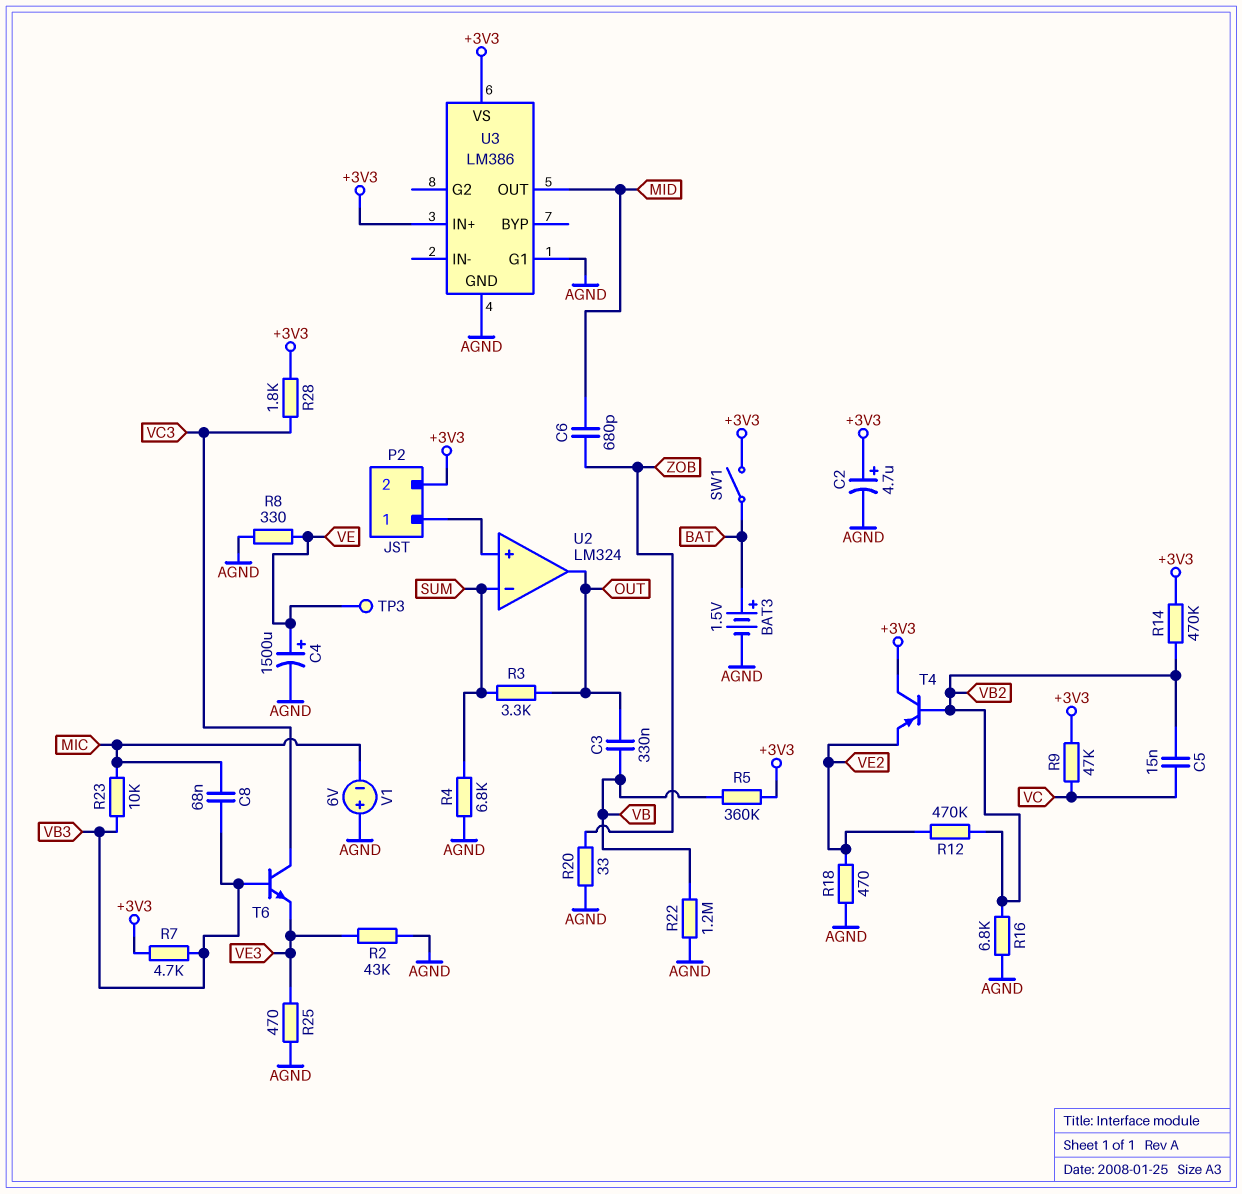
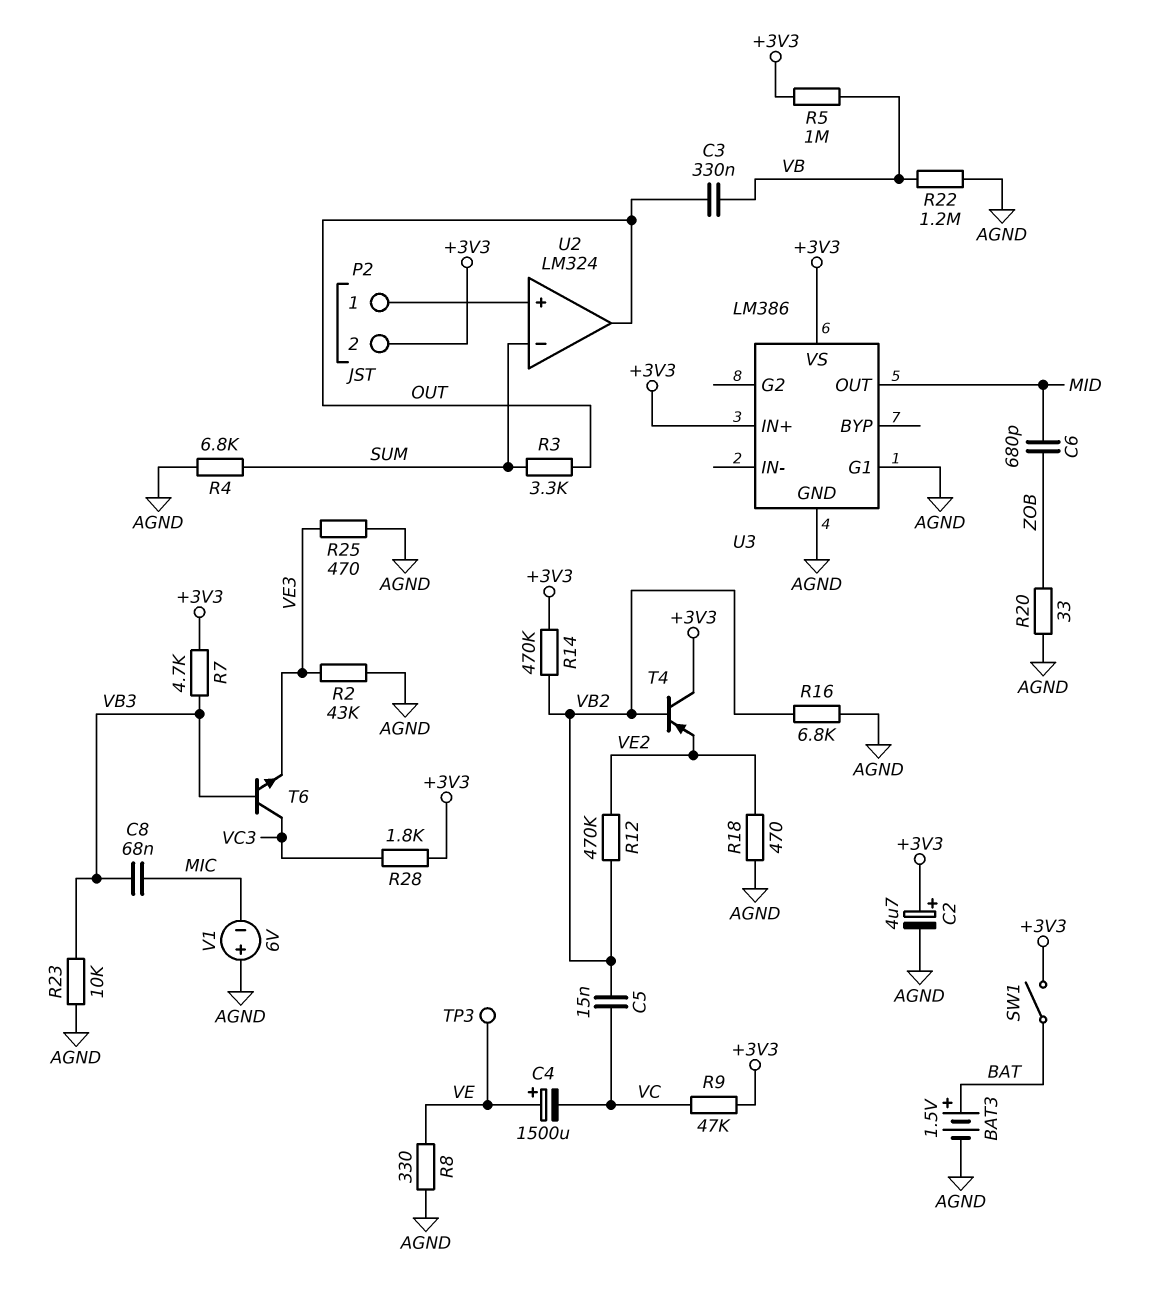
C4: 1500uF (plus VE, minus AGND) -> 1500uF (plus VE, minus VC)
R5: 360k (+3V3, VB) -> 1M (+3V3, VB)
R23: 10k (MIC, VB3) -> 10k (AGND, VB3)

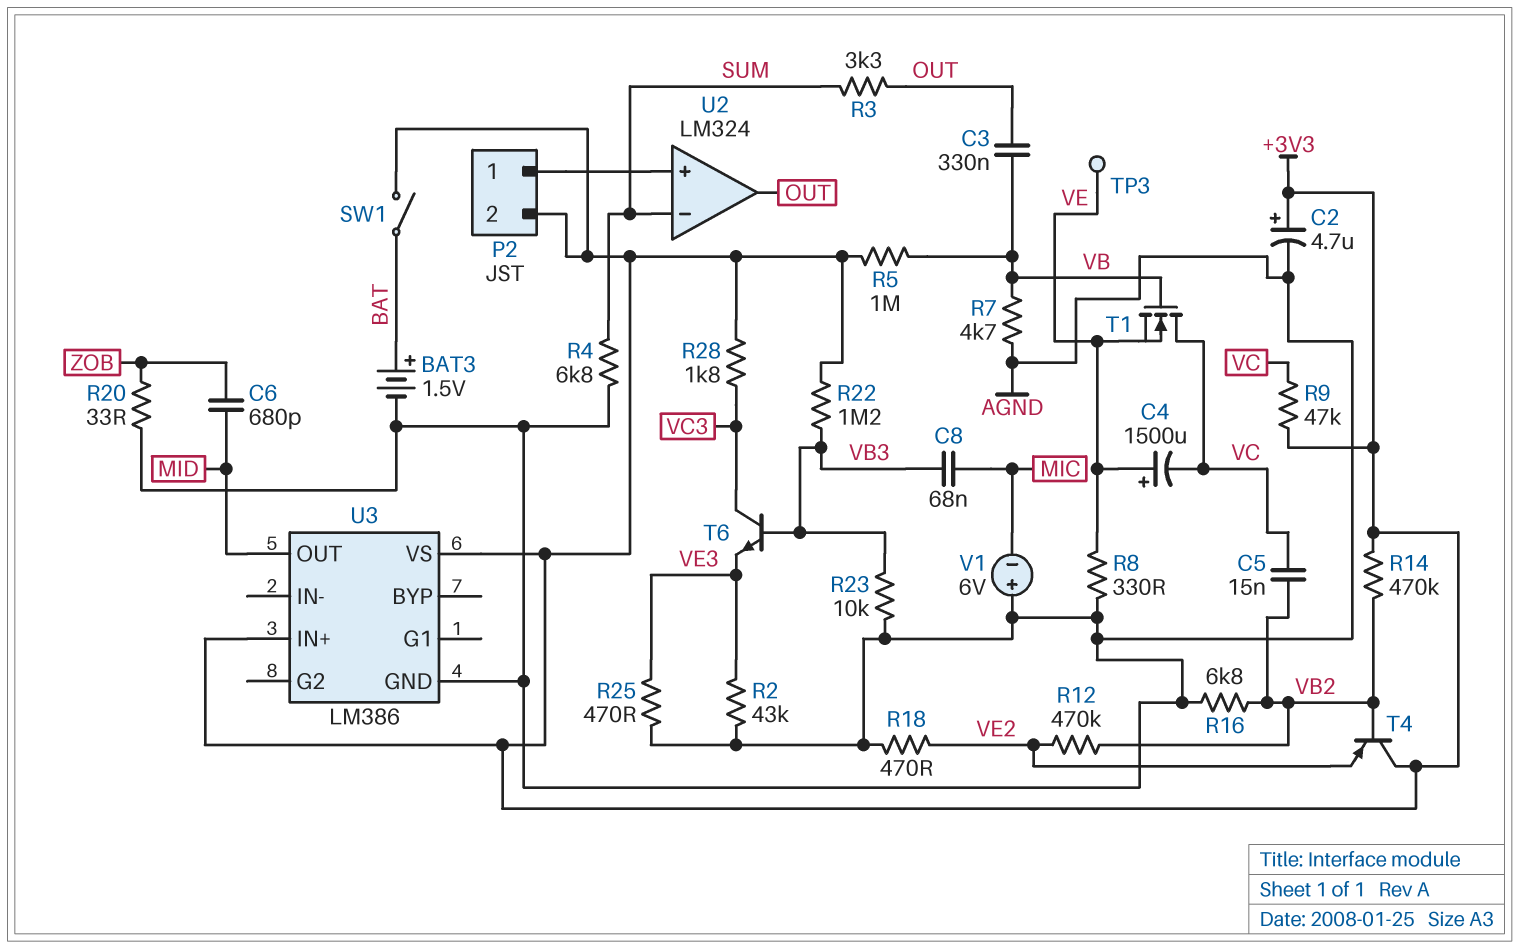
R7: 4.7k (+3V3, VB3) -> 4.7k (AGND, VB)
R22: 1.2M (AGND, VB) -> 1.2M (+3V3, VB3)
T1: none -> NMOS (G VB, D VC, S VE)
U3 pin G1: AGND -> none

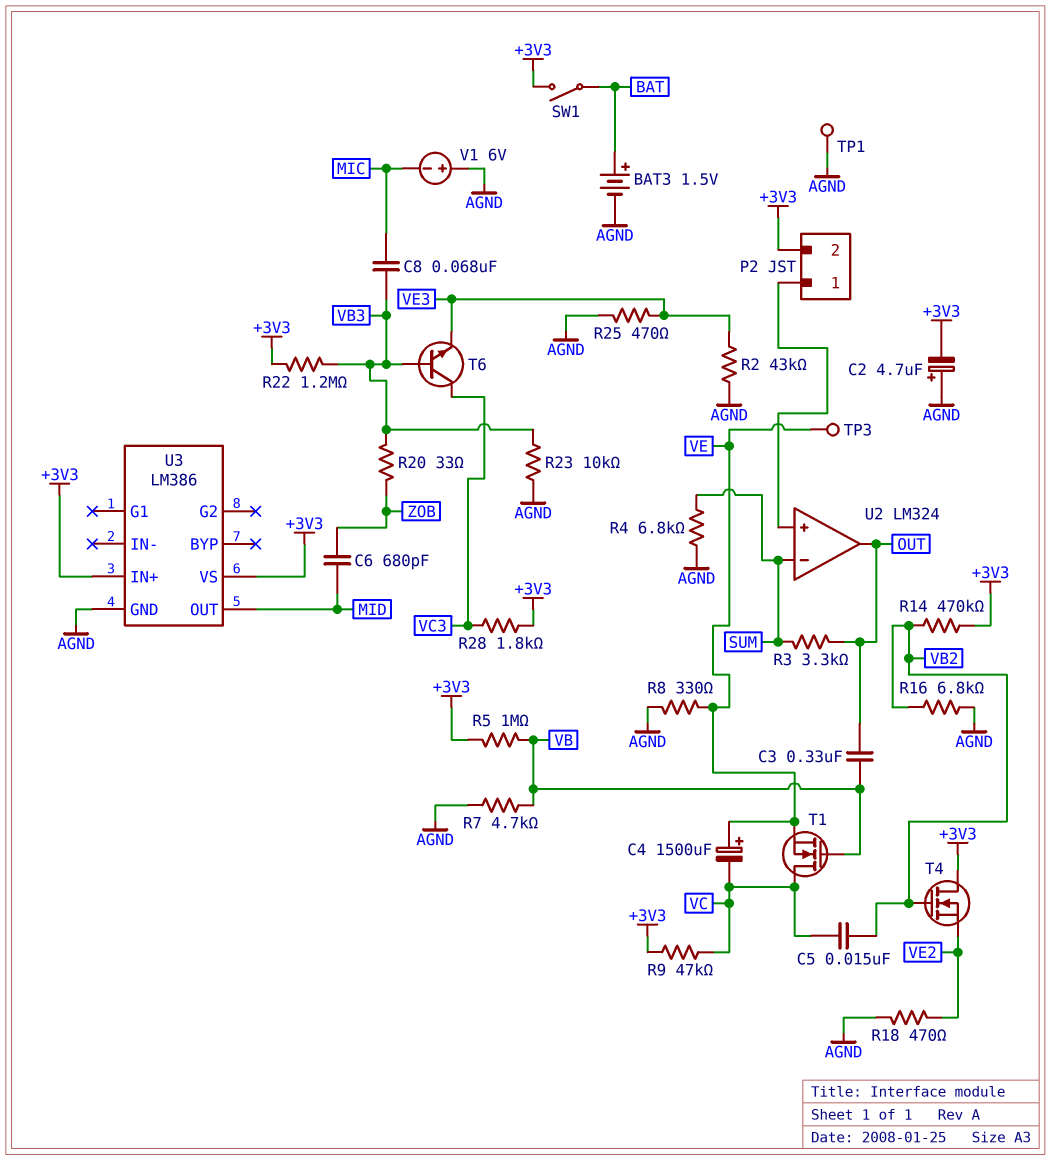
C2: 4.7uF (plus +3V3, minus AGND) -> 4.7uF (plus AGND, minus +3V3)
R12: 470k (VB2, VE2) -> none
R20: 33 (AGND, ZOB) -> 33 (VB3, ZOB)
T4: PNP (B VB2, C +3V3, E VE2) -> NMOS (G VB2, D +3V3, S VE2)
TP1: none -> test point (AGND)

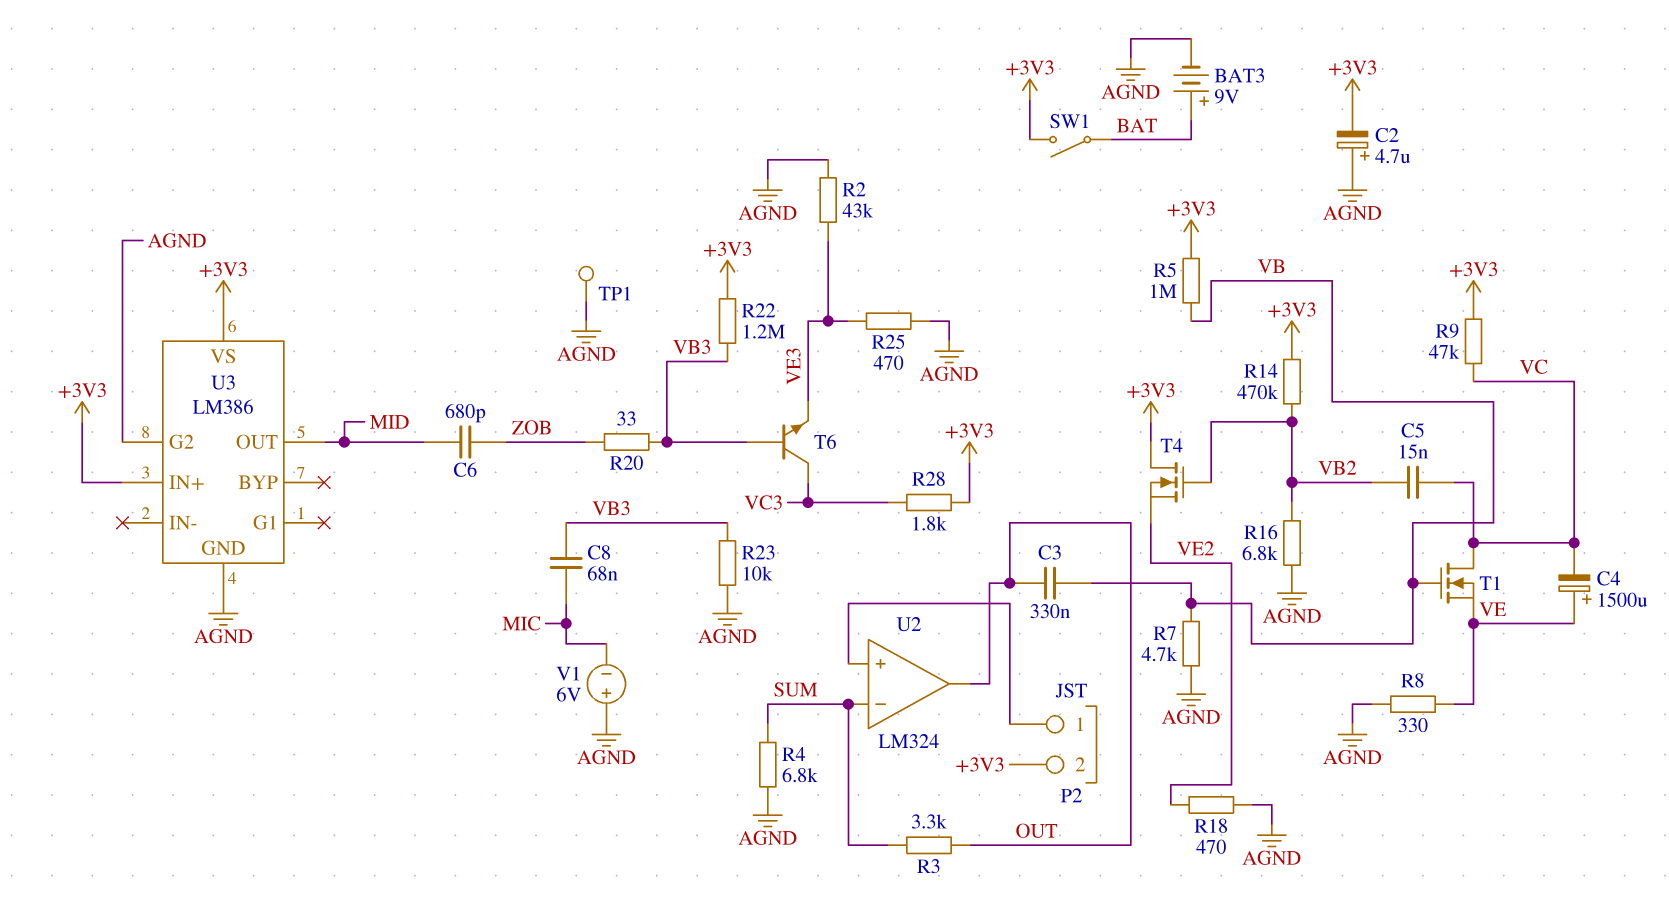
BAT3: 1.5V (plus BAT, minus AGND) -> 9V (plus BAT, minus AGND)
TP3: test point (VE) -> none
U3 pin G2: none -> AGND

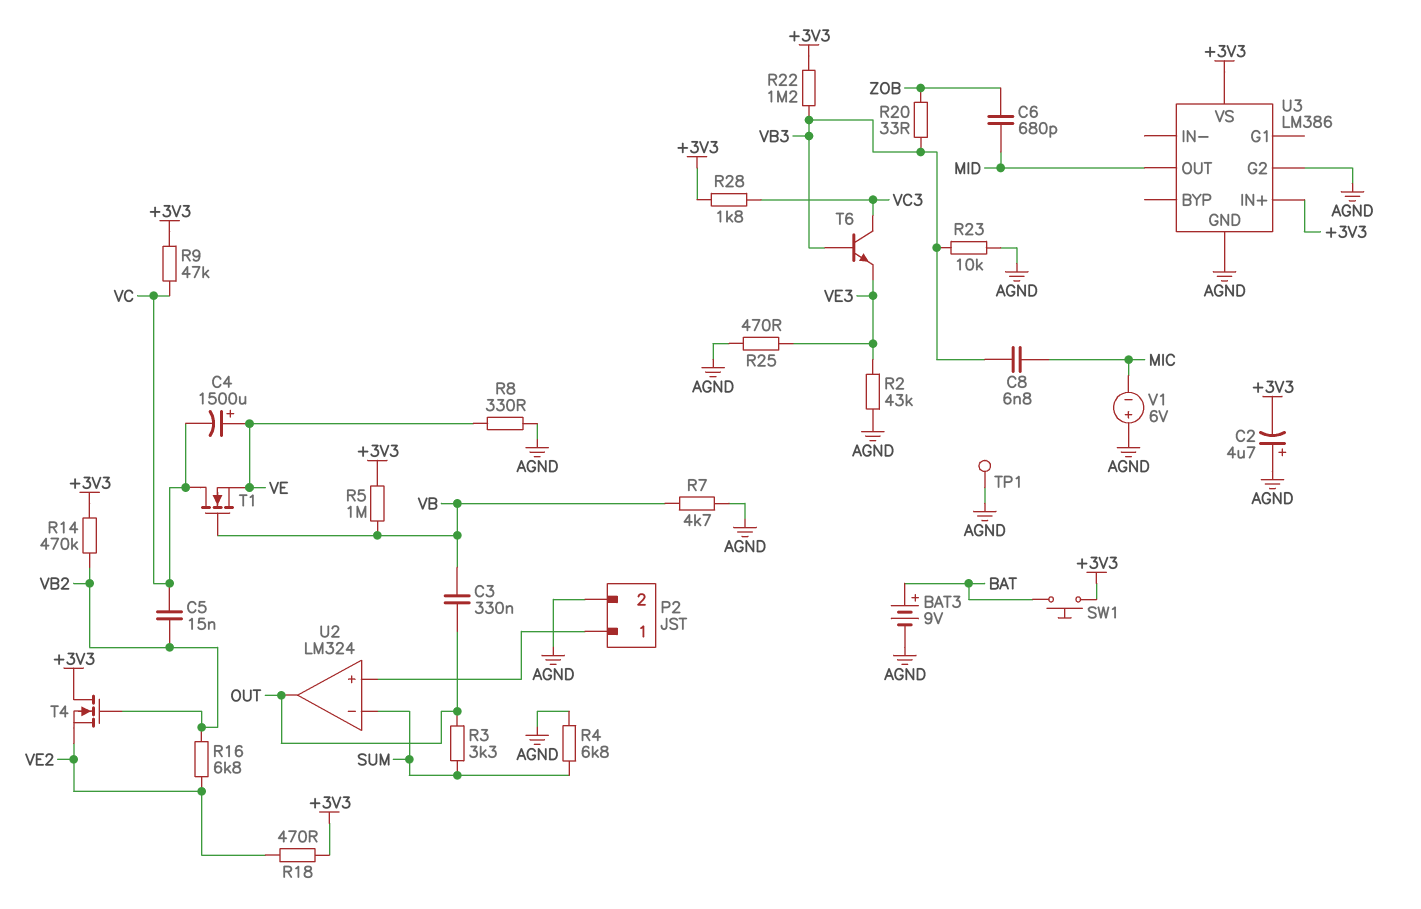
C8: 68nF (MIC, VB3) -> 6.8nF (MIC, VB3)
P2 pin 2: +3V3 -> AGND
R16: 6.8k (AGND, VB2) -> 6.8k (VB2, VE2)
R18: 470 (AGND, VE2) -> 470 (+3V3, VE2)
SW1: switch (+3V3, BAT) -> button (+3V3, BAT)

